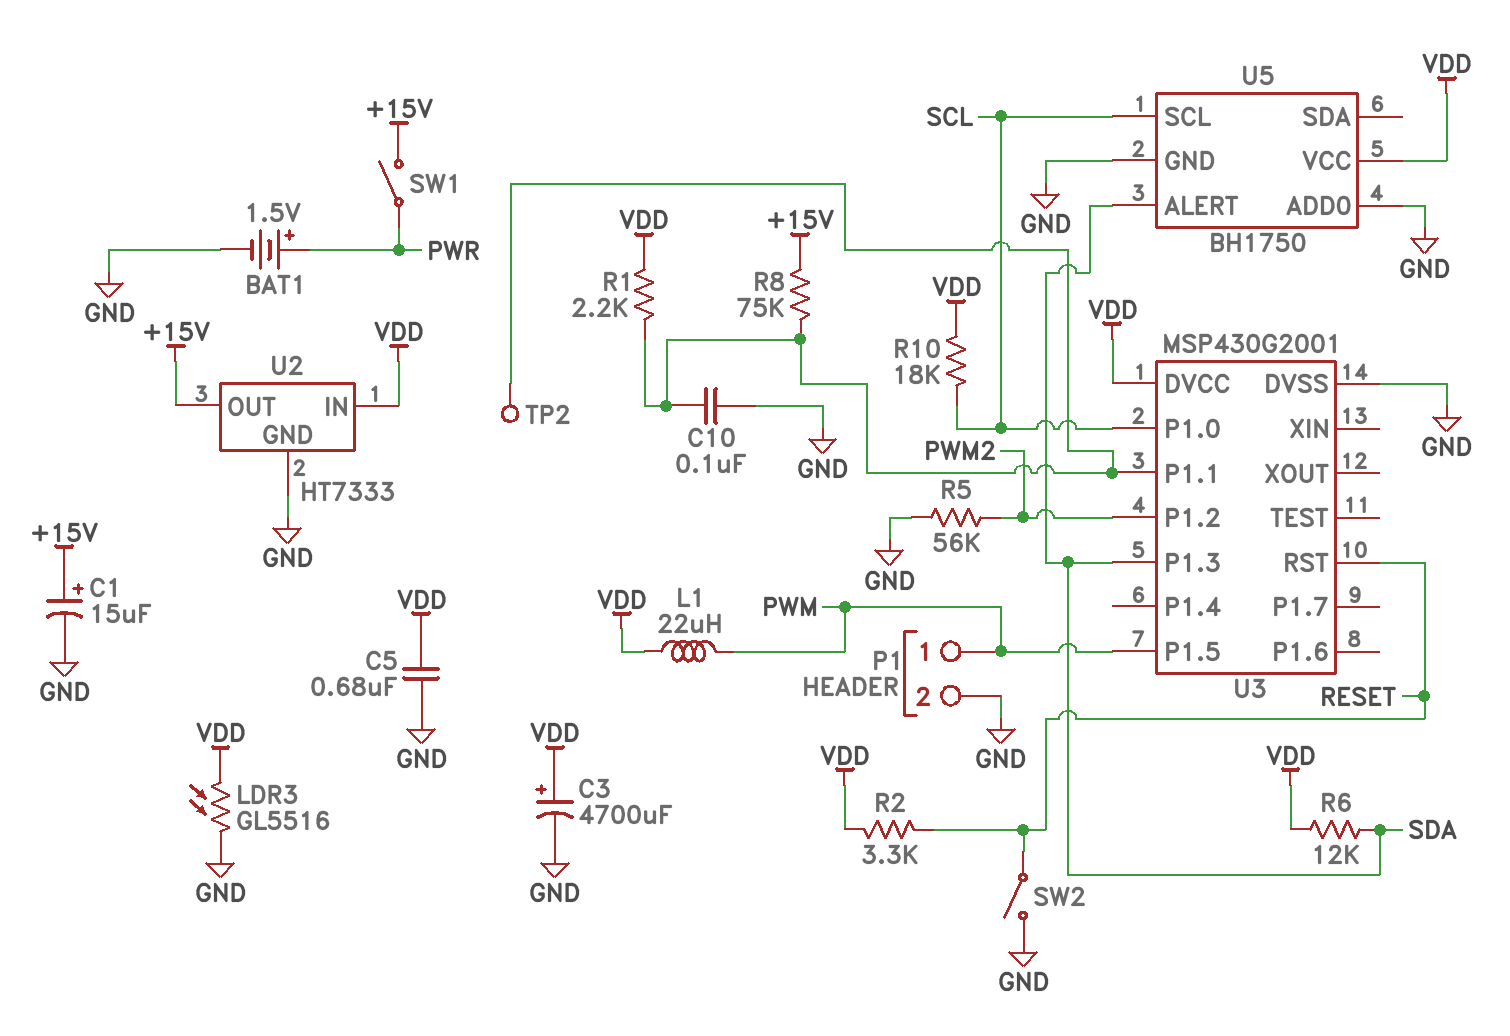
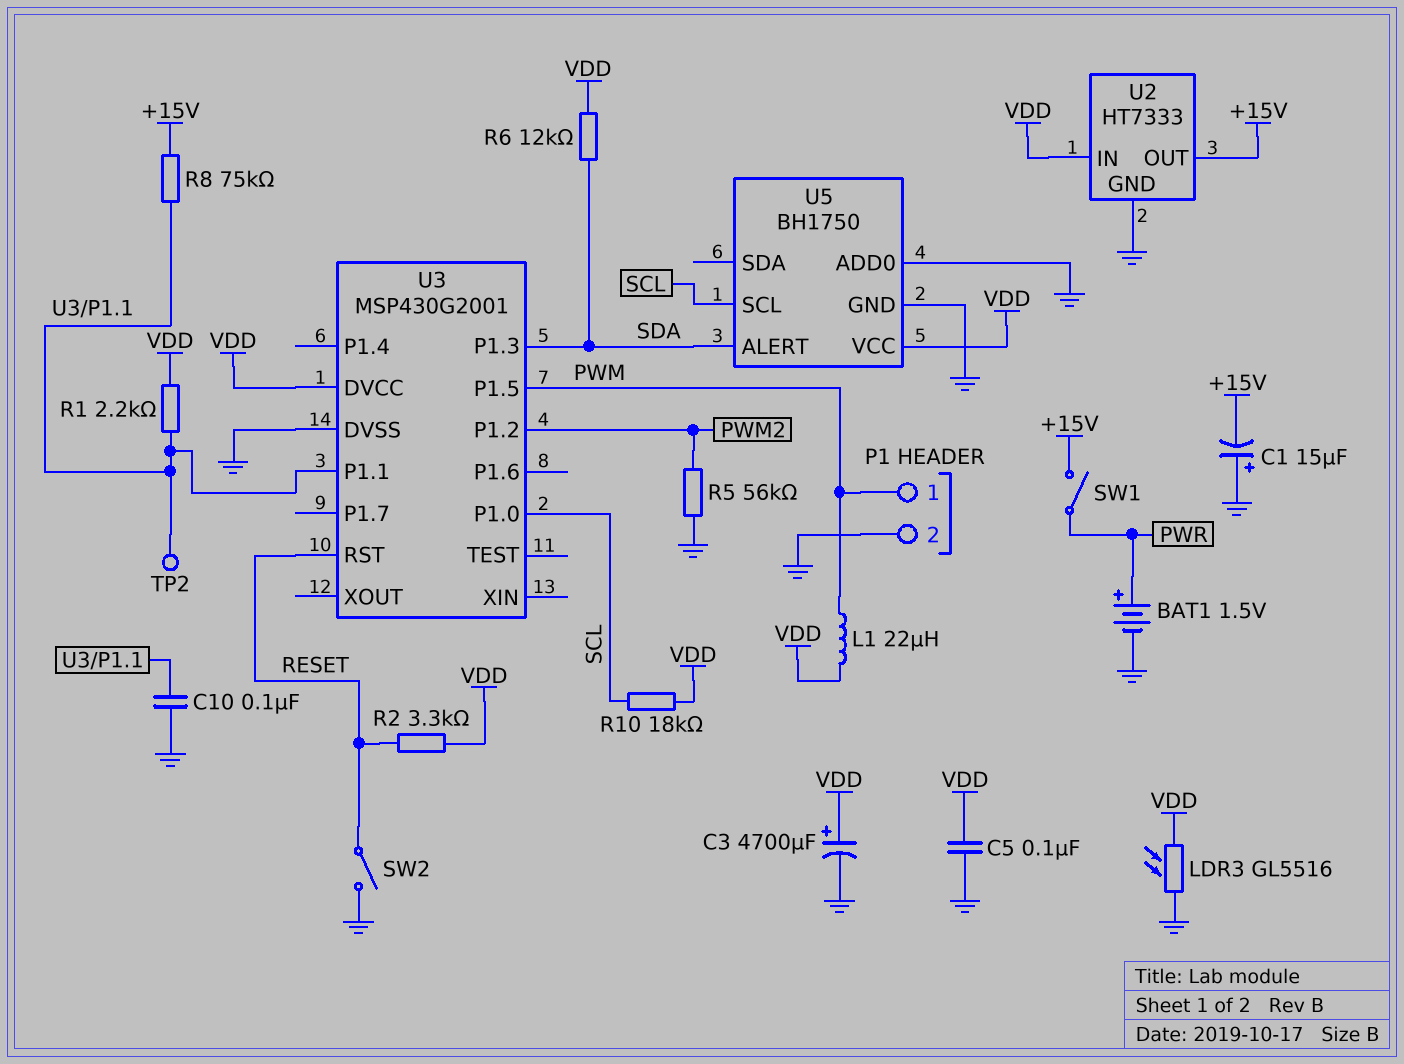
C1: 15uF (plus +15V, minus GND) -> 15uF (plus GND, minus +15V)
C5: 680nF (GND, VDD) -> 100nF (GND, VDD)

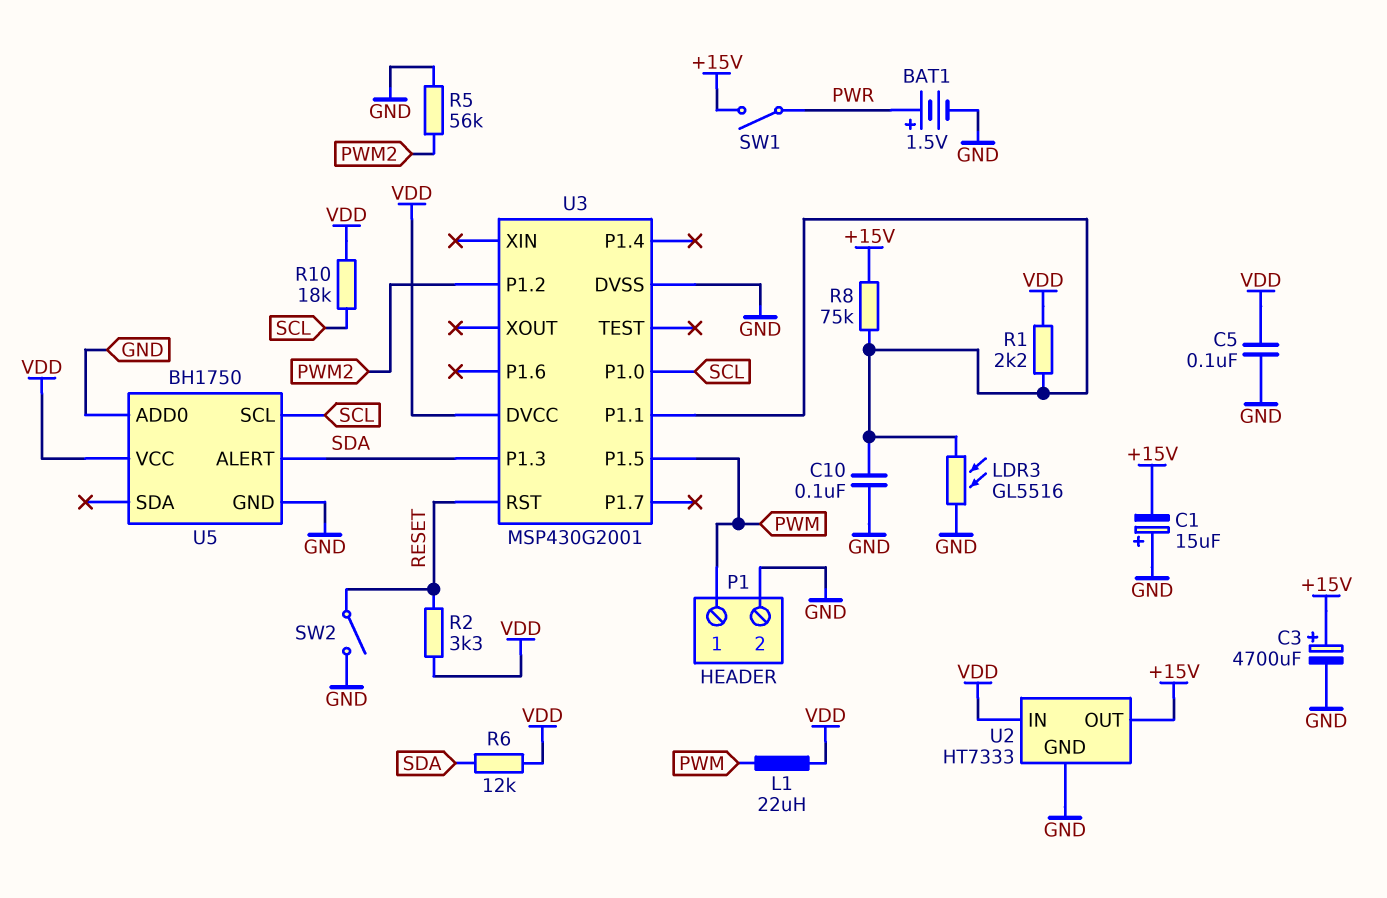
C3: 4700uF (plus VDD, minus GND) -> 4700uF (plus +15V, minus GND)
LDR3: GL5516 (GND, VDD) -> GL5516 (GND, U3/P1.1)
TP2: test point (U3/P1.1) -> none

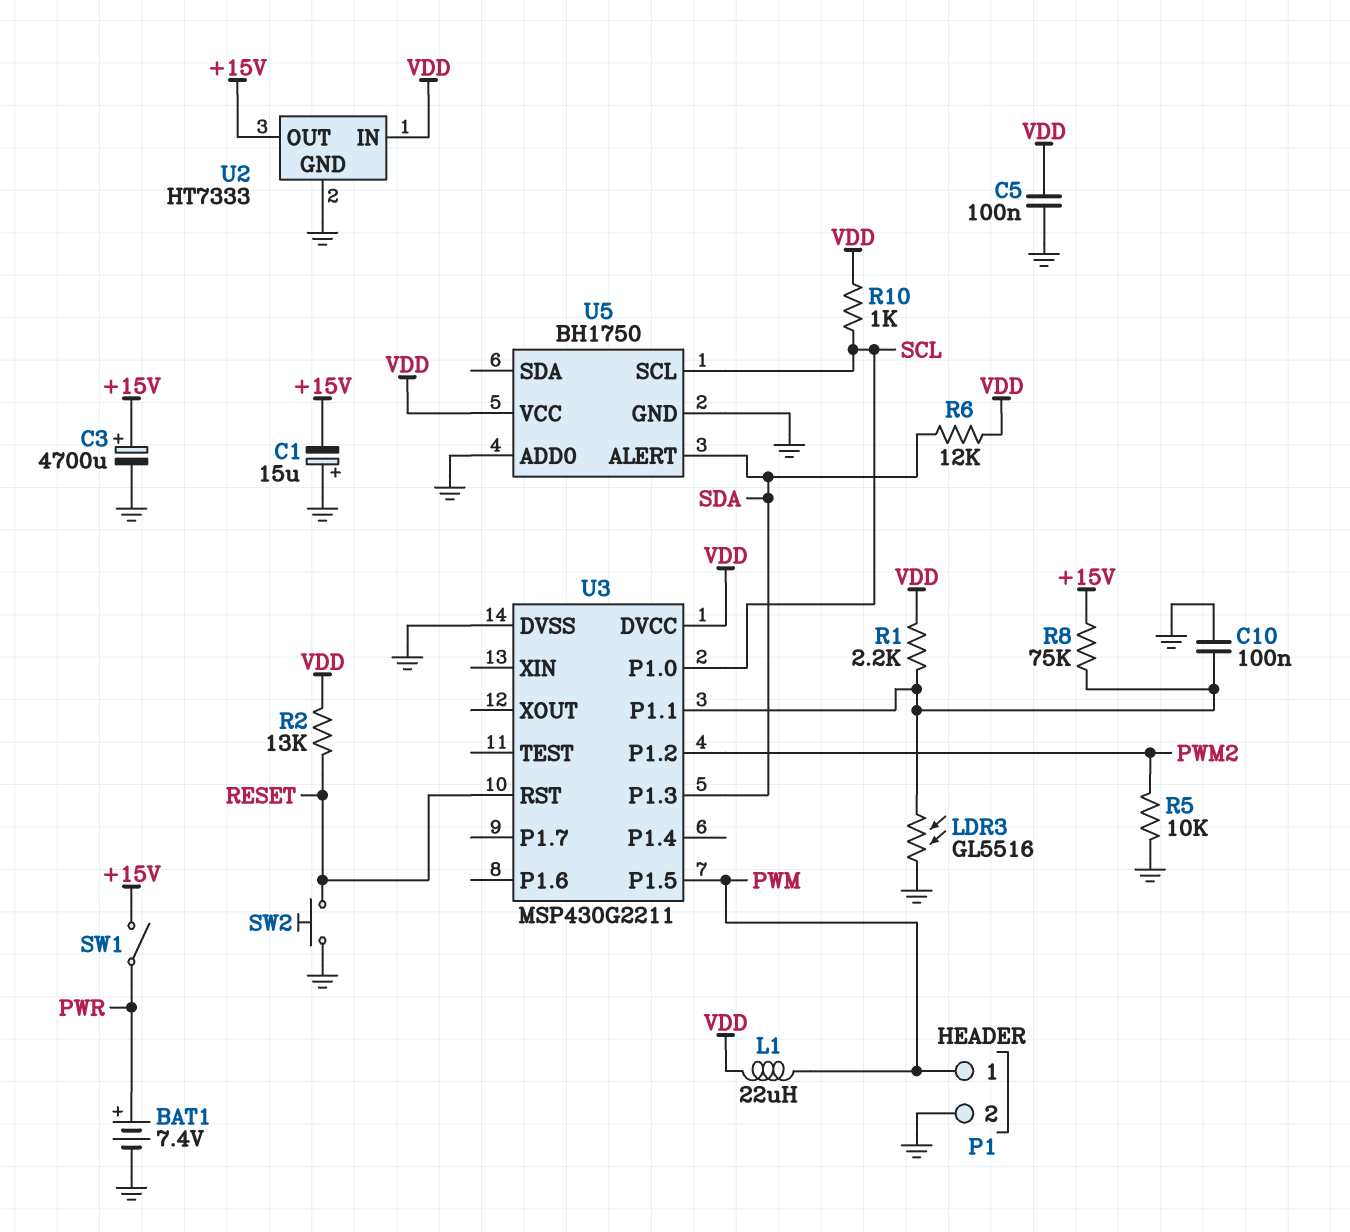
BAT1: 1.5V (plus PWR, minus GND) -> 7.4V (plus PWR, minus GND)
R2: 3.3k (RESET, VDD) -> 13k (RESET, VDD)
R5: 56k (GND, PWM2) -> 10k (GND, PWM2)
R10: 18k (SCL, VDD) -> 1k (SCL, VDD)
SW2: switch (GND, RESET) -> button (GND, RESET)
U3: MSP430G2001 -> MSP430G2211

